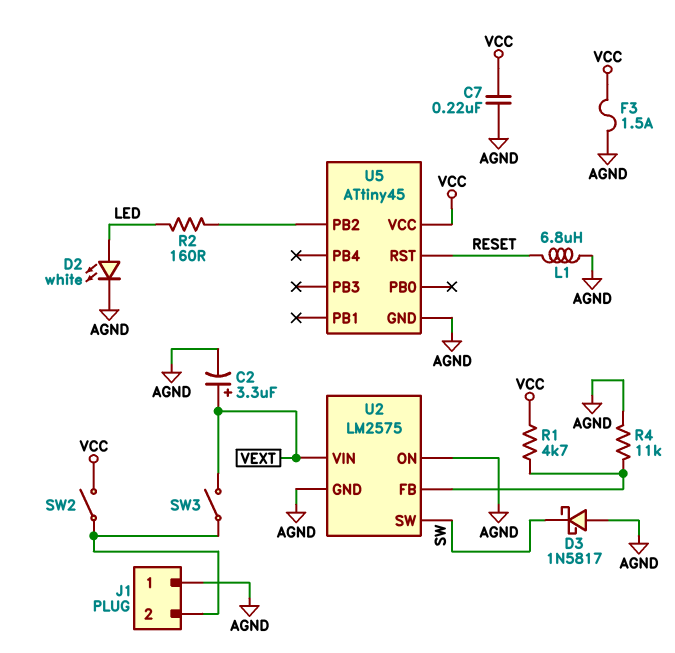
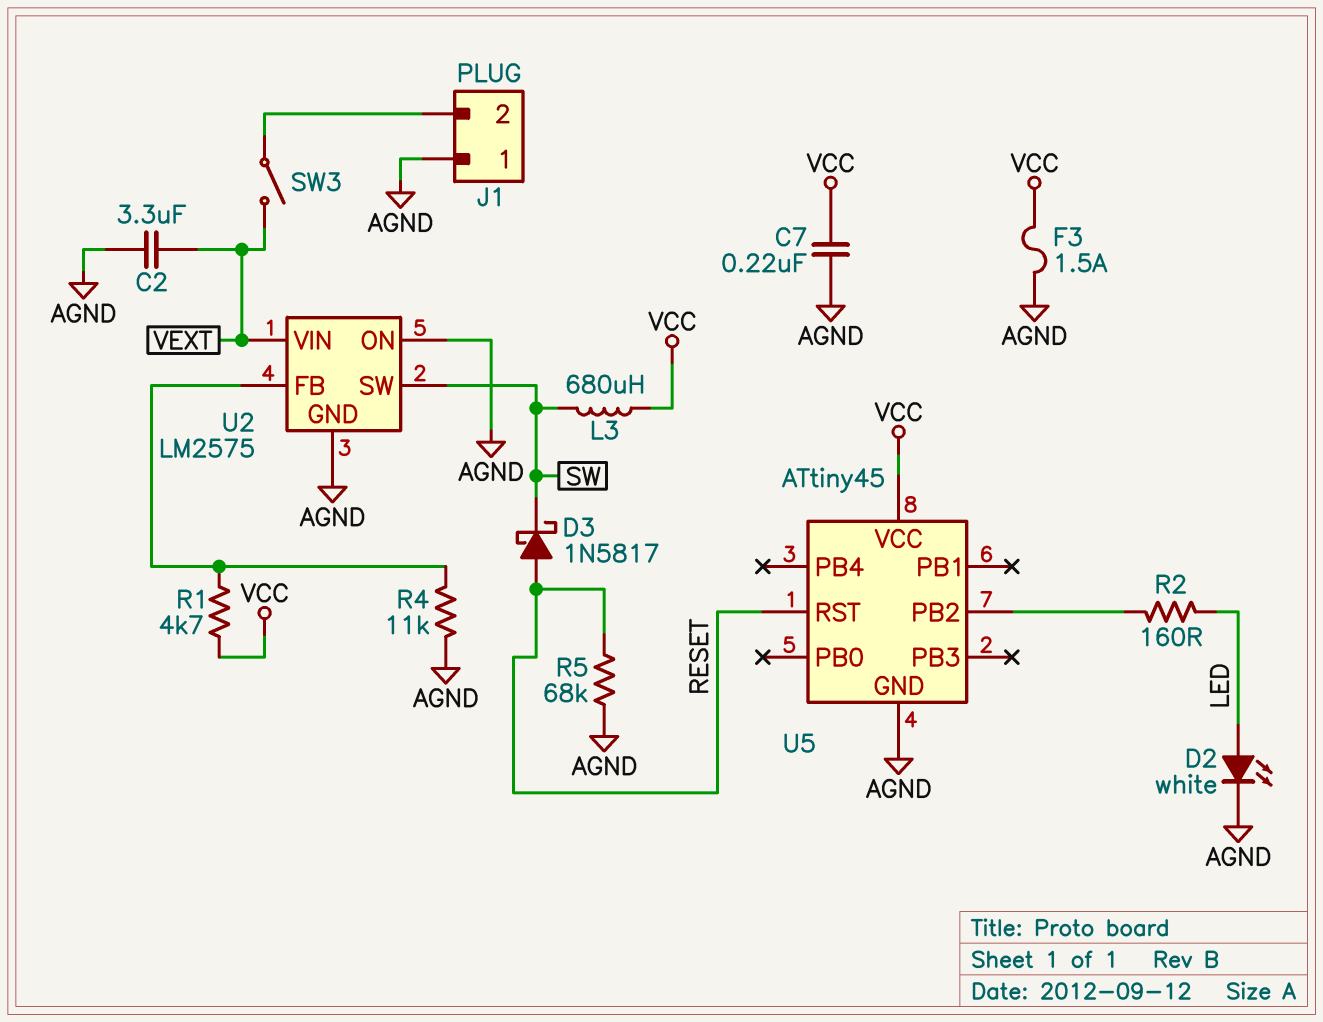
C2: 3.3uF (plus VEXT, minus AGND) -> 3.3uF (AGND, VEXT)
D3: schottky 1N5817 (A AGND, K SW) -> schottky 1N5817 (A RESET, K SW)
L1: 6.8uH (AGND, RESET) -> none
L3: none -> 680uH (SW, VCC)
R5: none -> 68k (AGND, RESET)
SW2: switch (J1/2, VCC) -> none

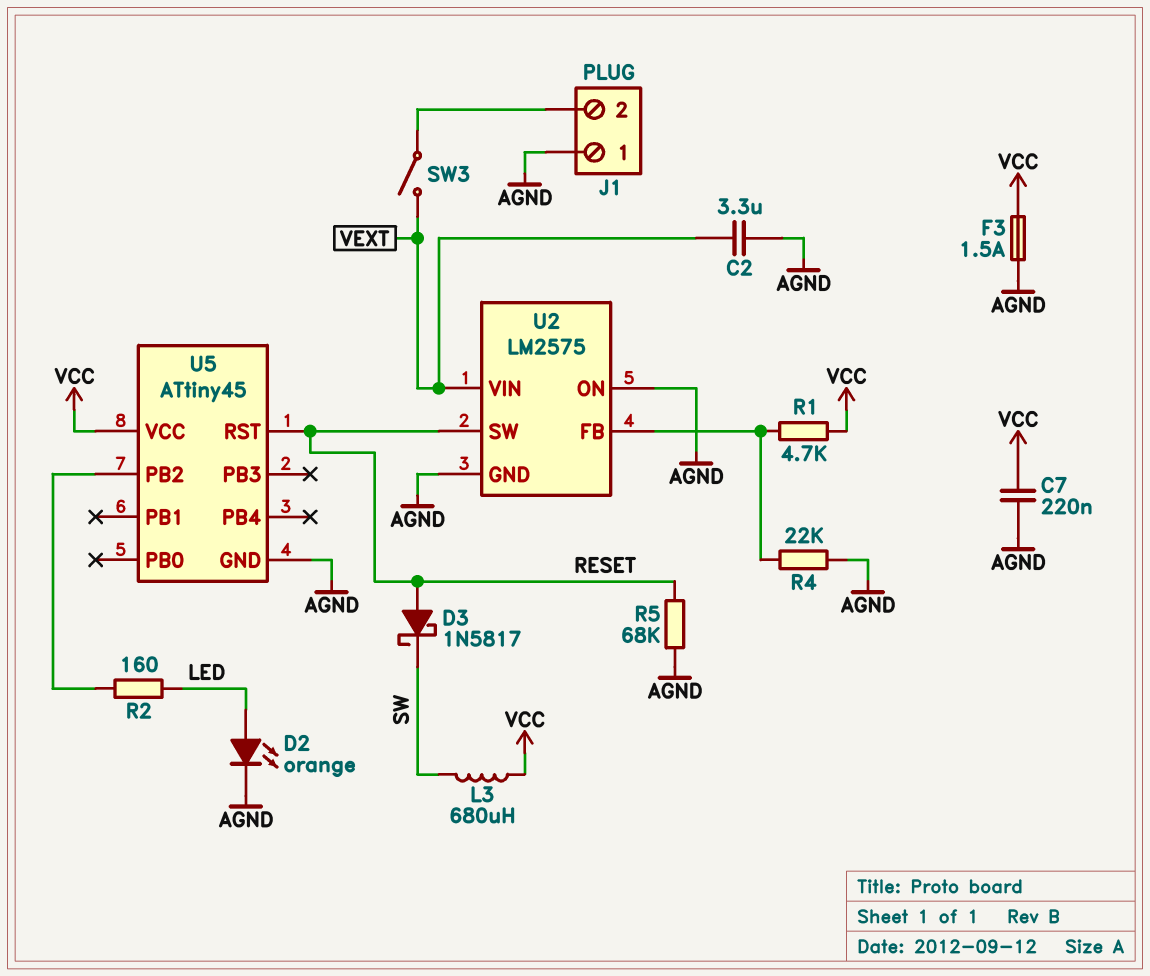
D2: LED white (A LED, K AGND) -> LED orange (A LED, K AGND)
R4: 11k (AGND, U2/FB) -> 22k (AGND, U2/FB)
U2 pin SW: SW -> RESET

